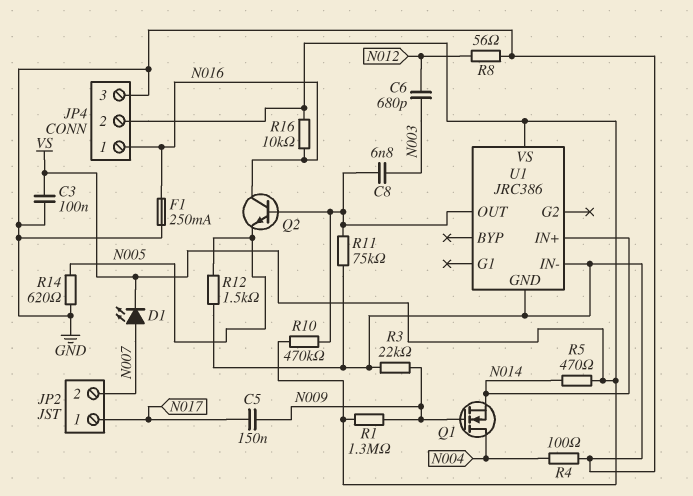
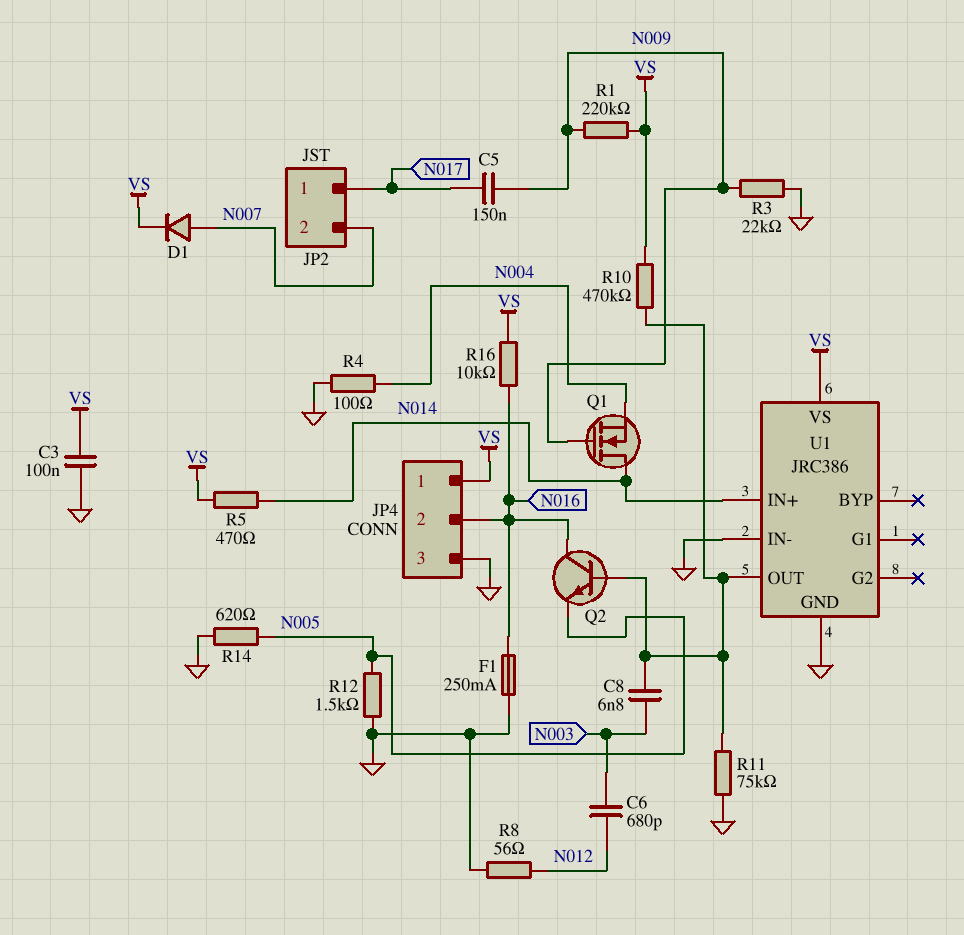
D1: LED (A N007, K VS) -> diode (A N007, K VS)
JP4 pin 1: N016 -> VS
JP4 pin 2: VS -> N016
Q1: NMOS (G N009, D N004, S N014) -> NMOS (G N009, D N014, S N004)
R1: 1.3M (N009, VS) -> 220k (N009, VS)

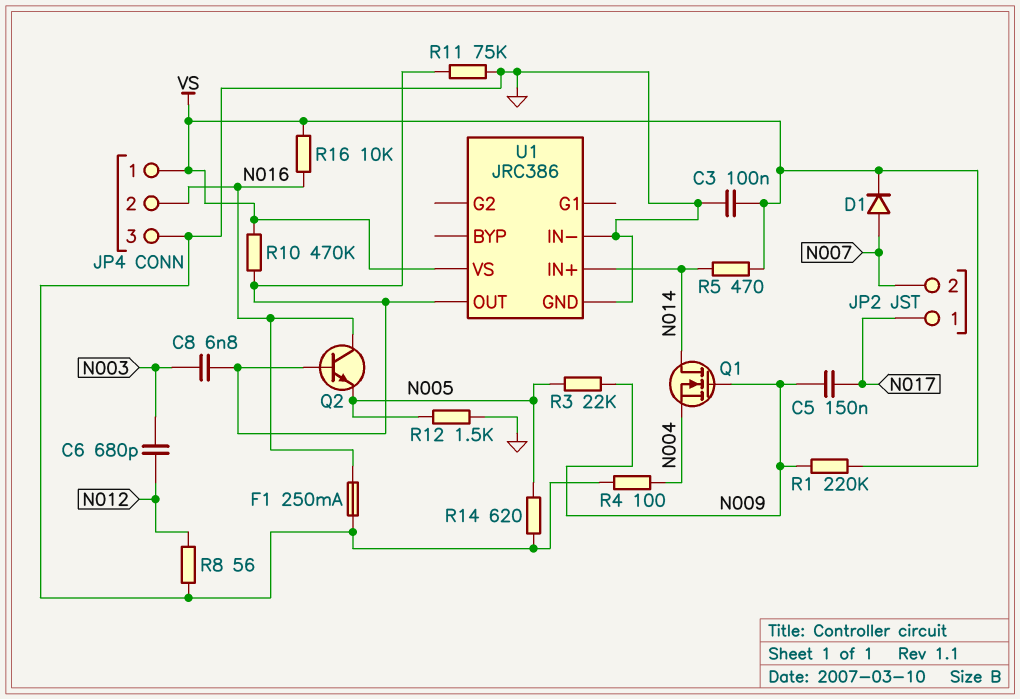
R3: 22k (GND, N009) -> 22k (N005, N009)

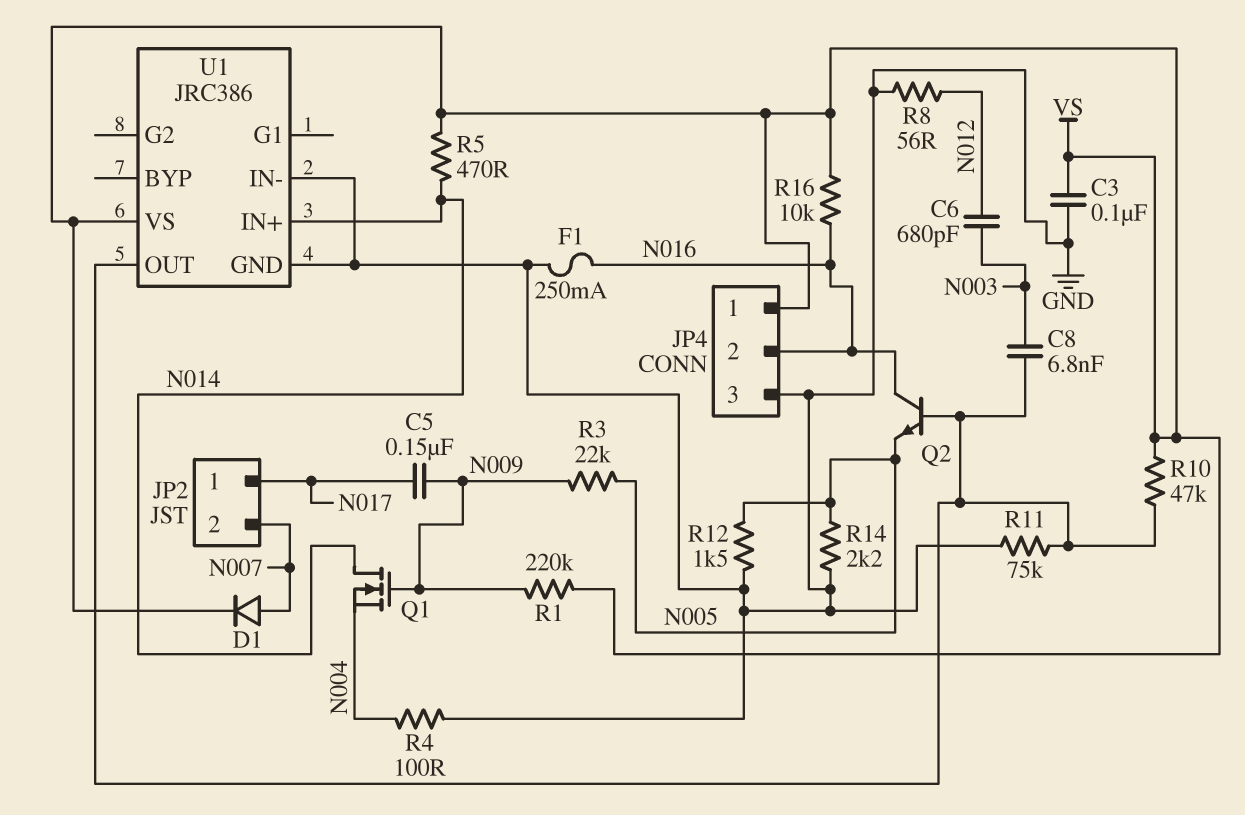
R10: 470k (U1/OUT, VS) -> 47k (U1/OUT, VS)
R14: 620 (GND, N005) -> 2.2k (GND, N005)

